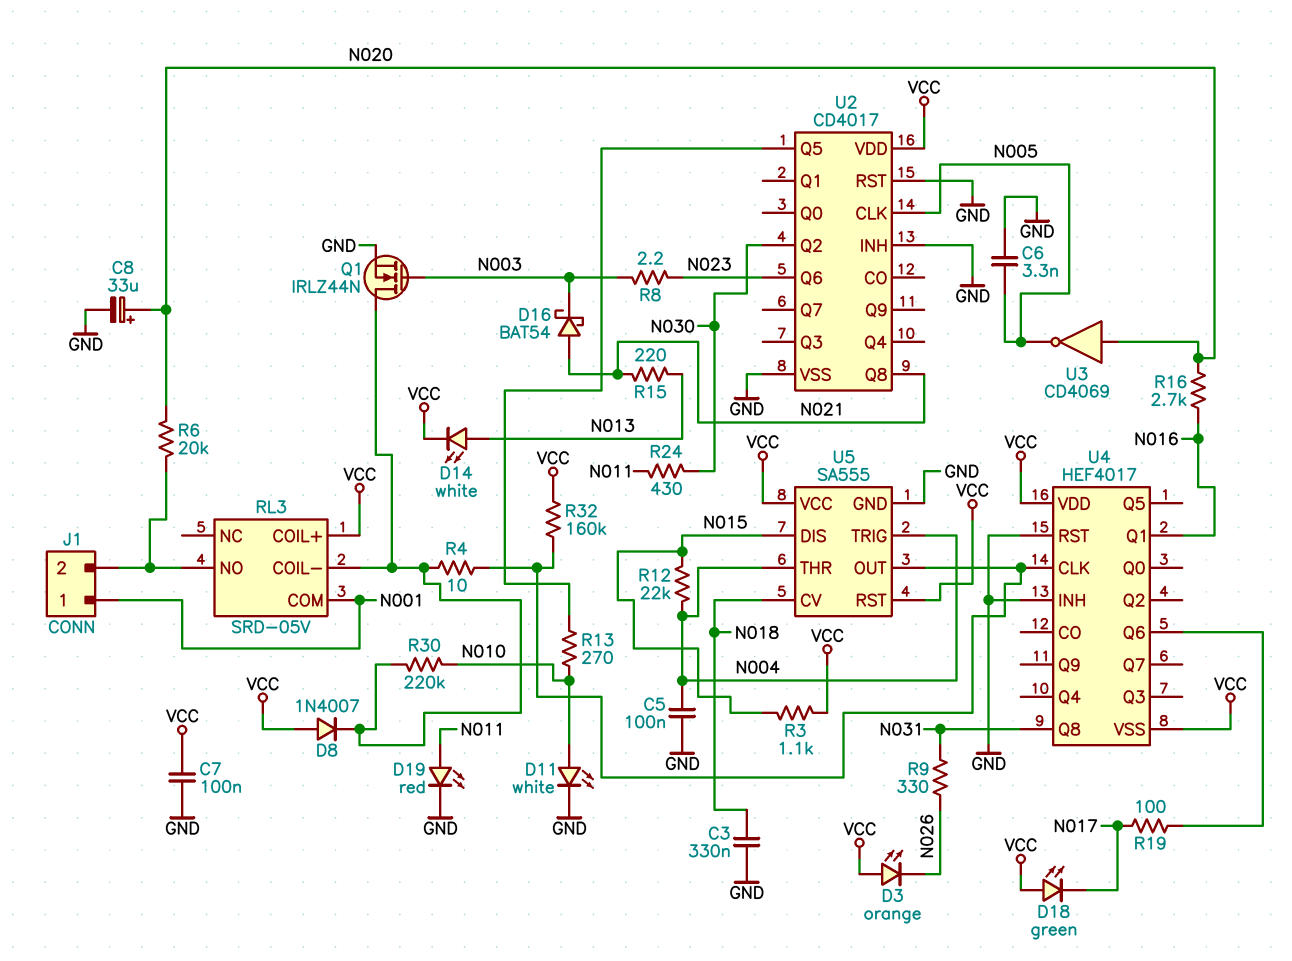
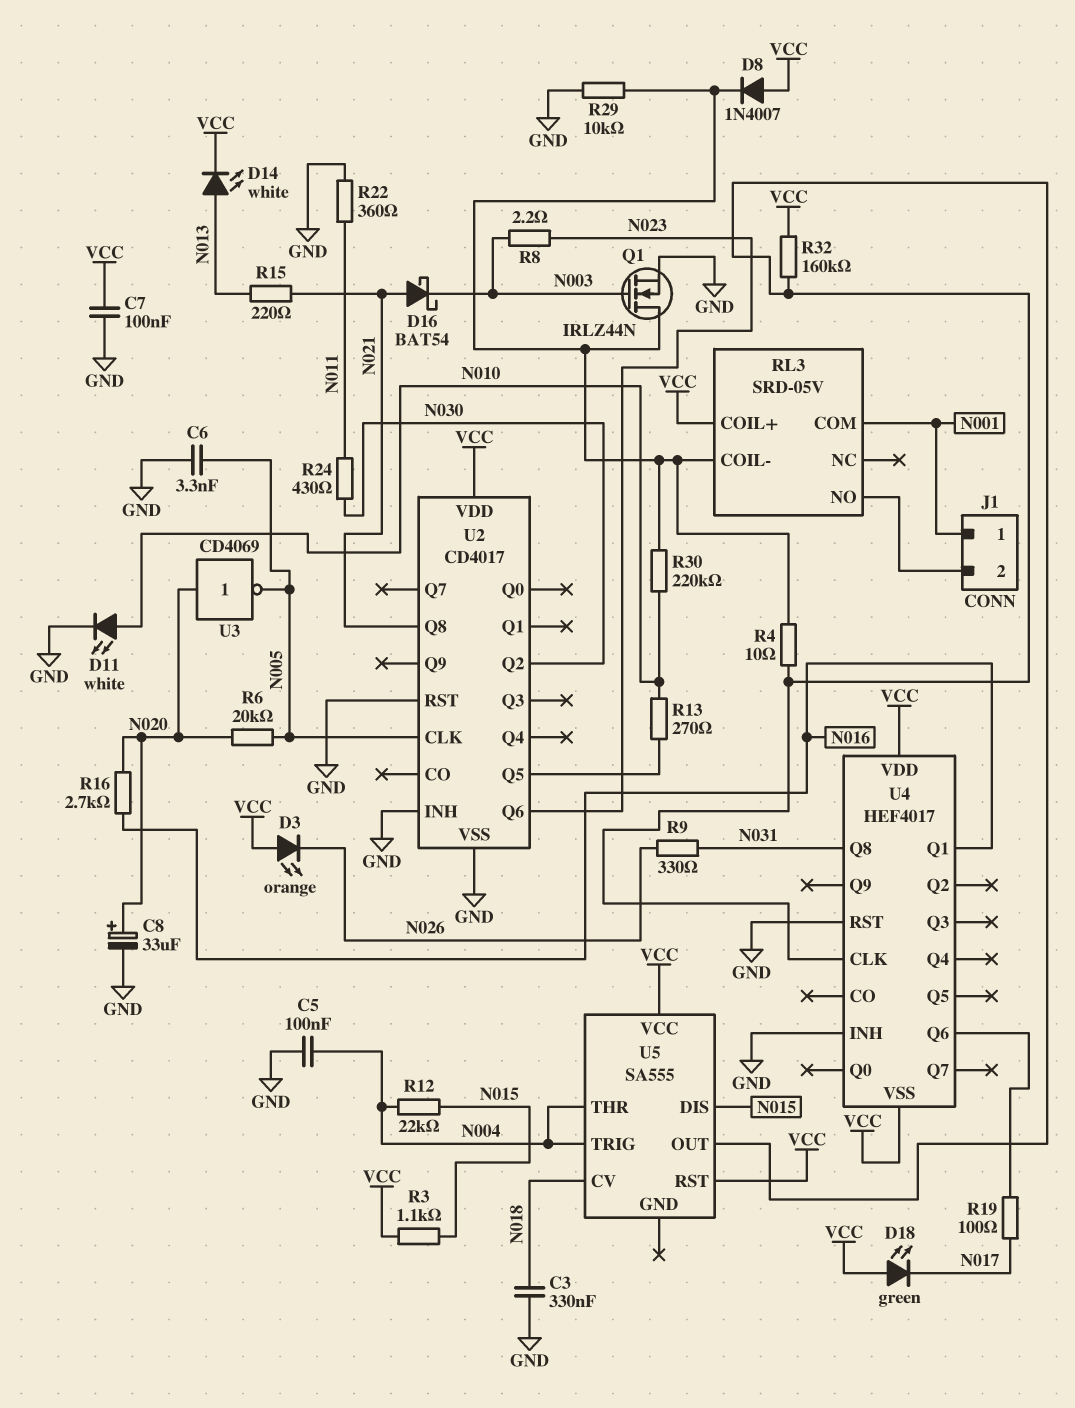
D19: LED red (A N011, K GND) -> none
R6: 20k (J1/2, N020) -> 20k (N005, N020)
R22: none -> 360 (GND, N011)
R29: none -> 10k (GND, RL3/COIL-)
U5 pin GND: GND -> none

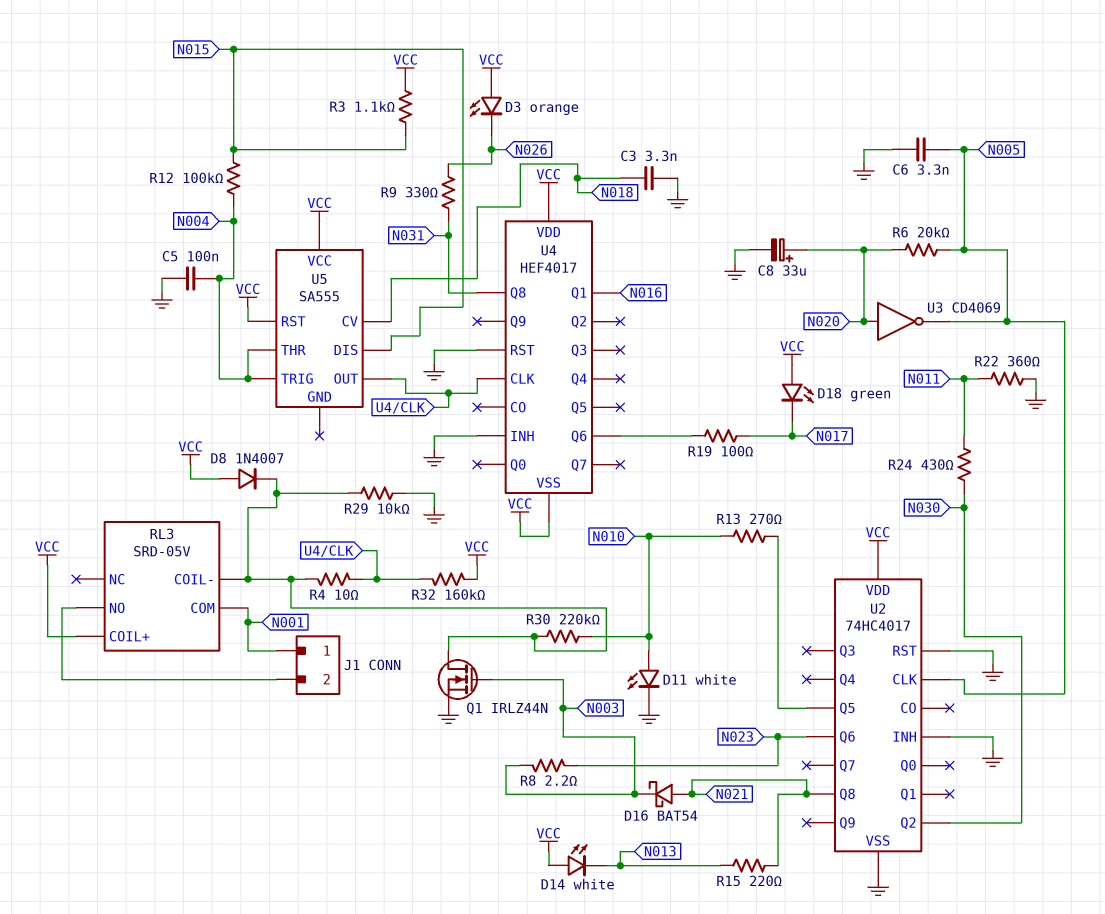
C3: 330nF (GND, N018) -> 3.3nF (GND, N018)
C7: 100nF (GND, VCC) -> none
D14: LED white (A N013, K VCC) -> LED white (A VCC, K N013)
R12: 22k (N004, N015) -> 100k (N004, N015)
R16: 2.7k (N016, N020) -> none
U2: CD4017 -> 74HC4017

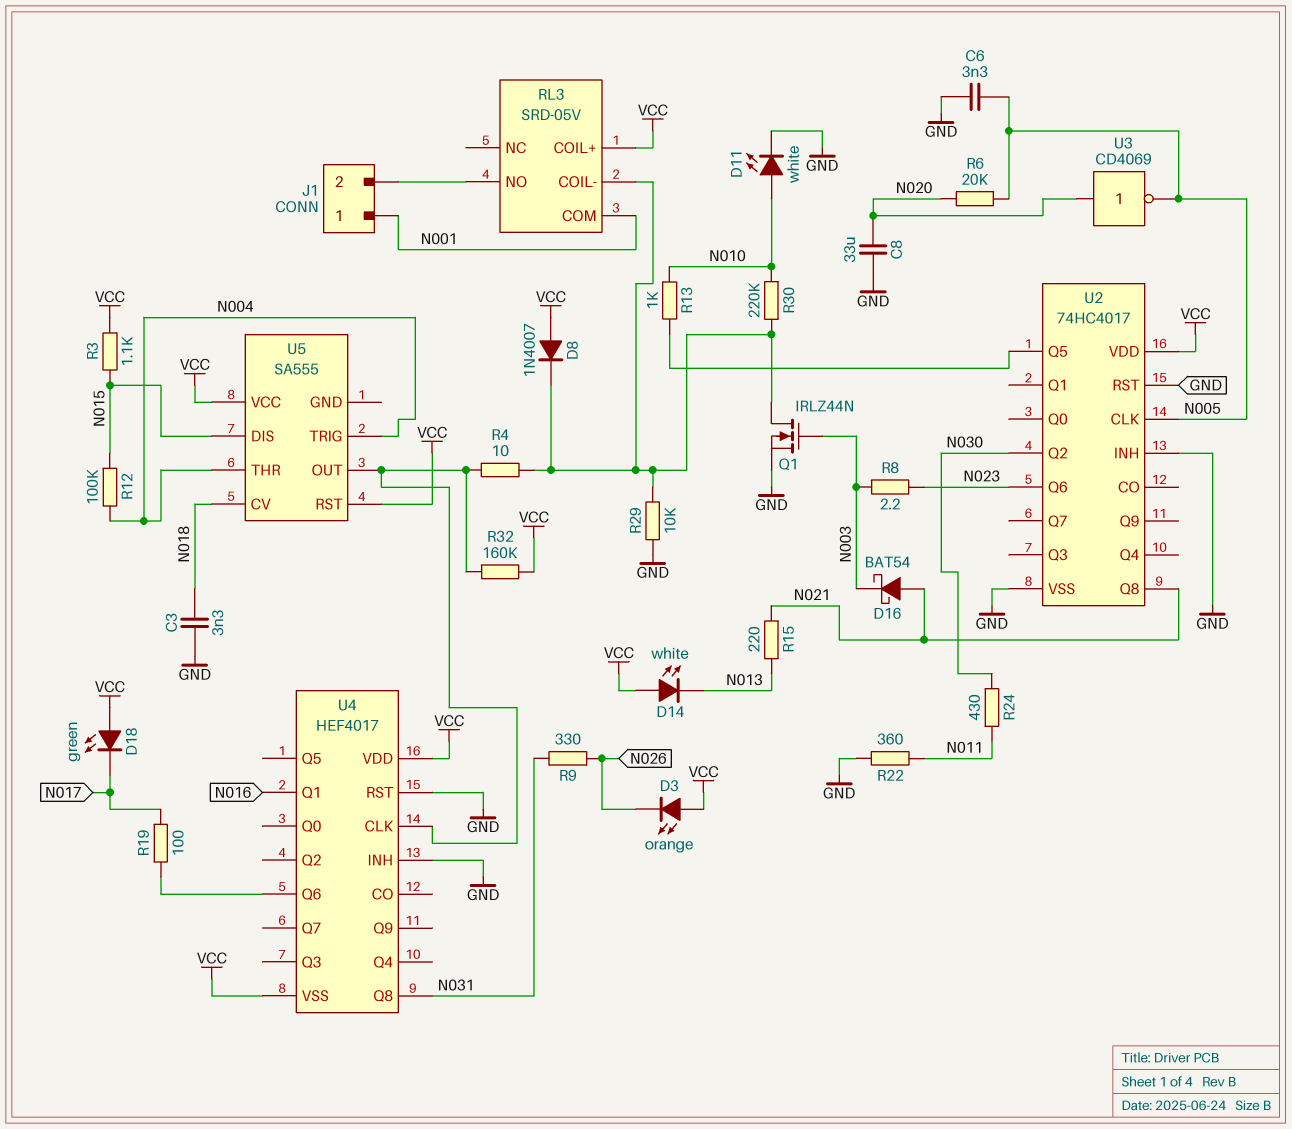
C5: 100nF (GND, N004) -> none
C8: 33uF (plus N020, minus GND) -> 33uF (GND, N020)
R13: 270 (N010, U2/Q5) -> 1k (N010, U2/Q5)

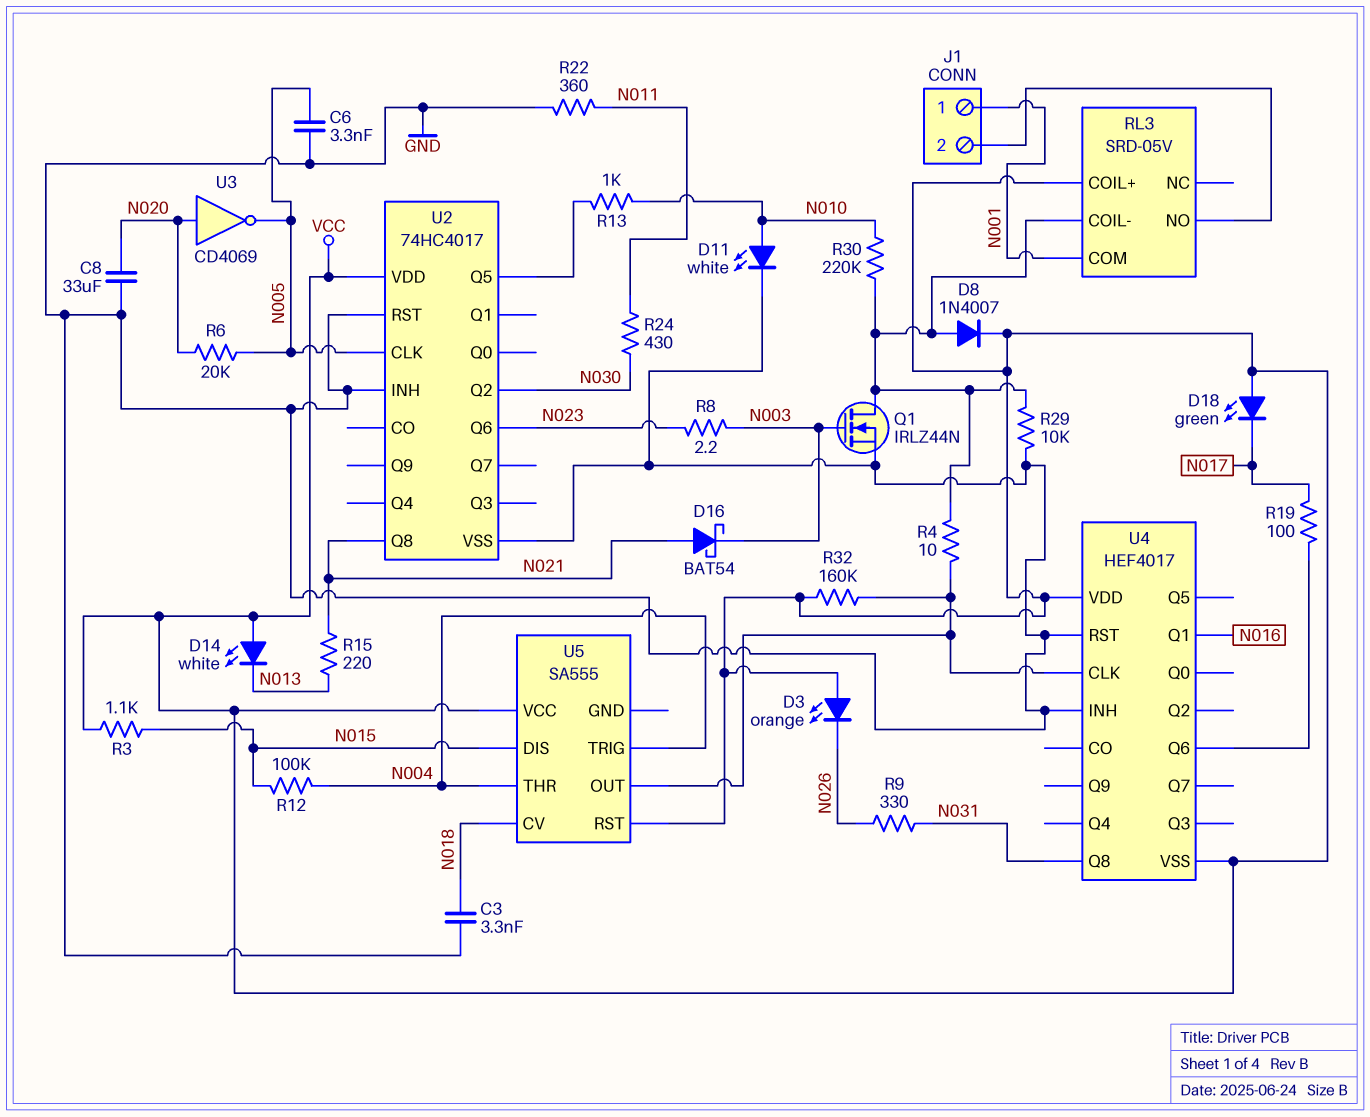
D8: diode 1N4007 (A VCC, K RL3/COIL-) -> diode 1N4007 (A RL3/COIL-, K VCC)

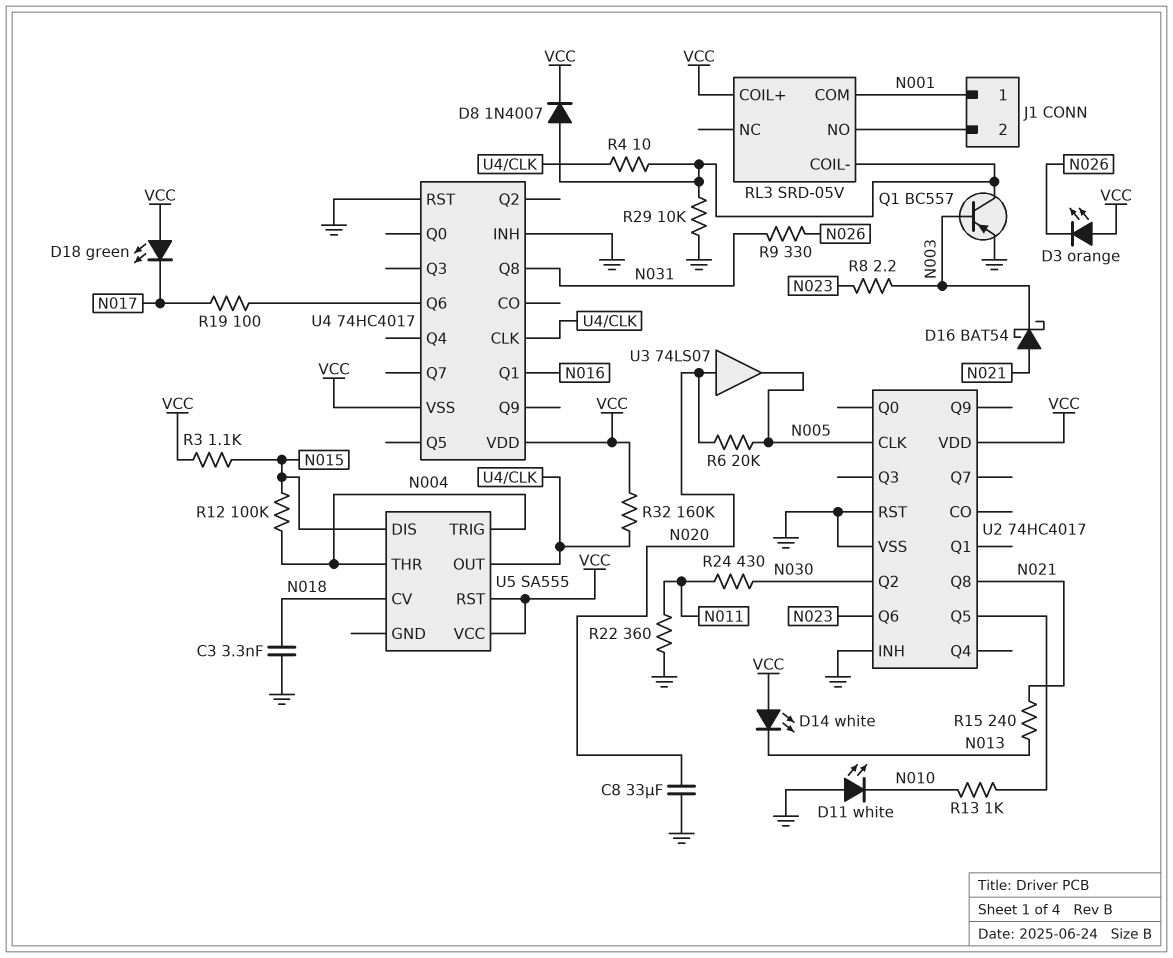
C6: 3.3nF (GND, N005) -> none
D11: LED white (A N010, K GND) -> LED white (A GND, K N010)
Q1: NMOS IRLZ44N (G N003, D RL3/COIL-, S GND) -> PNP BC557 (B N003, C RL3/COIL-, E GND)
R15: 220 (N013, N021) -> 240 (N013, N021)
R30: 220k (N010, RL3/COIL-) -> none
U3: NOT CD4069 (in N020, out N005) -> buffer 74LS07 (in N020, out N005)
U4: HEF4017 -> 74HC4017

